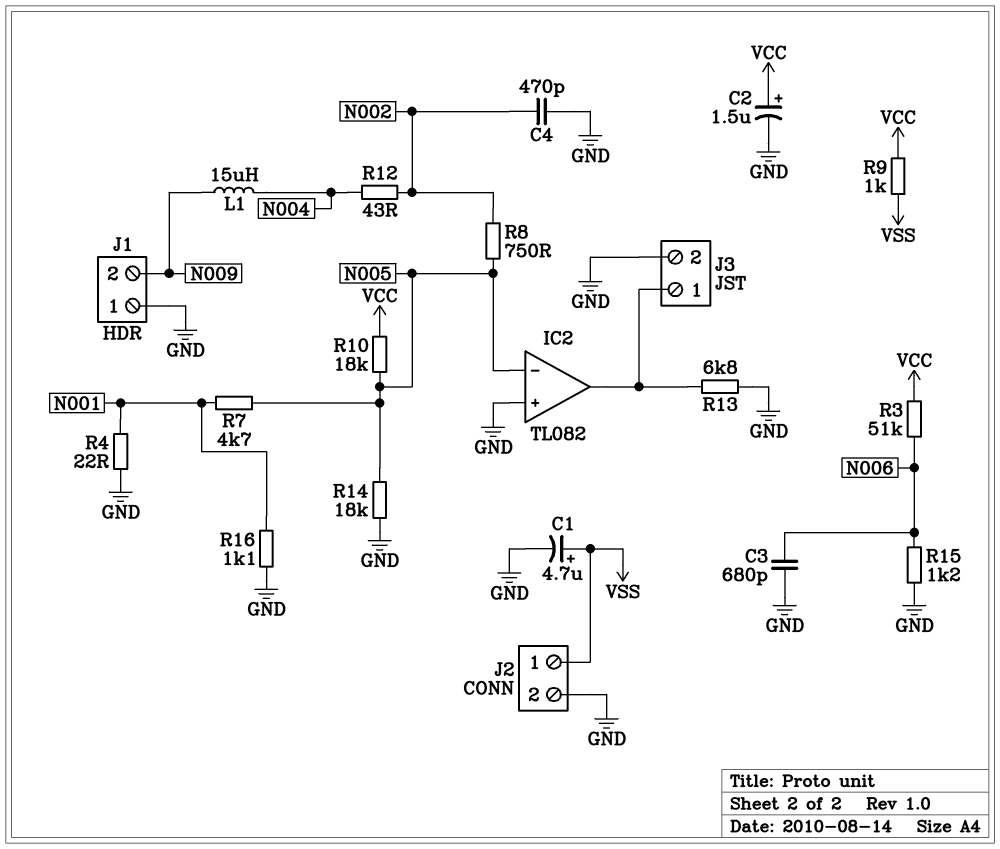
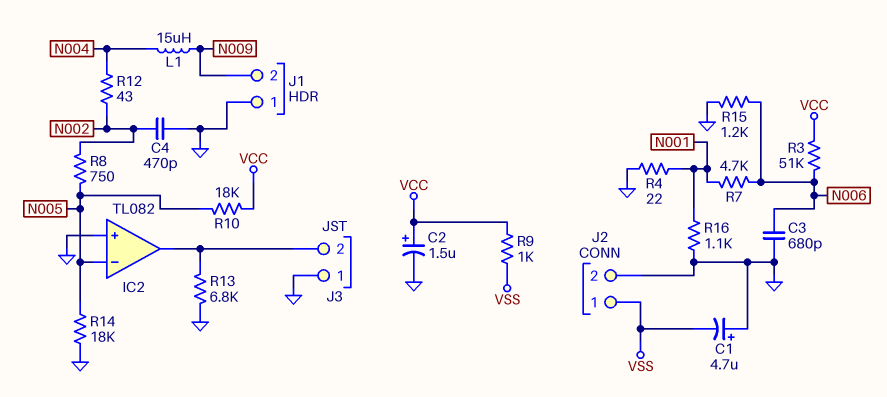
C1: 4.7uF (plus VSS, minus GND) -> 4.7uF (plus GND, minus VSS)
J3 pin 1: IC2/out -> GND
J3 pin 2: GND -> IC2/out
R7: 4.7k (N001, N005) -> 4.7k (N001, N006)

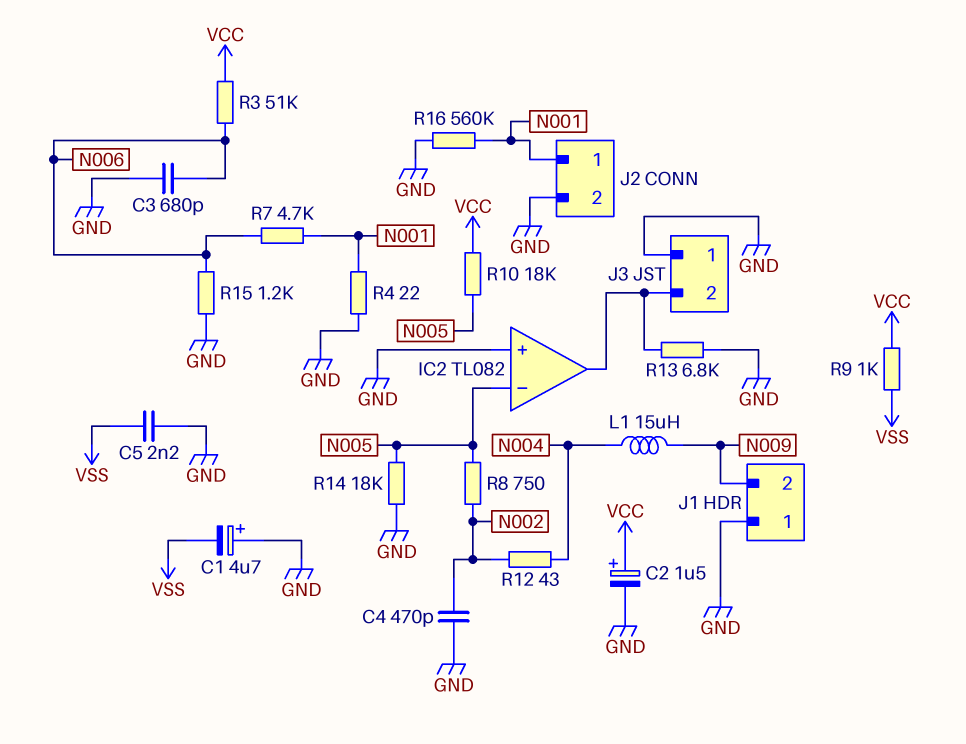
C5: none -> 2.2nF (GND, VSS)
J2 pin 1: VSS -> N001
R16: 1.1k (GND, N001) -> 560k (GND, N001)

